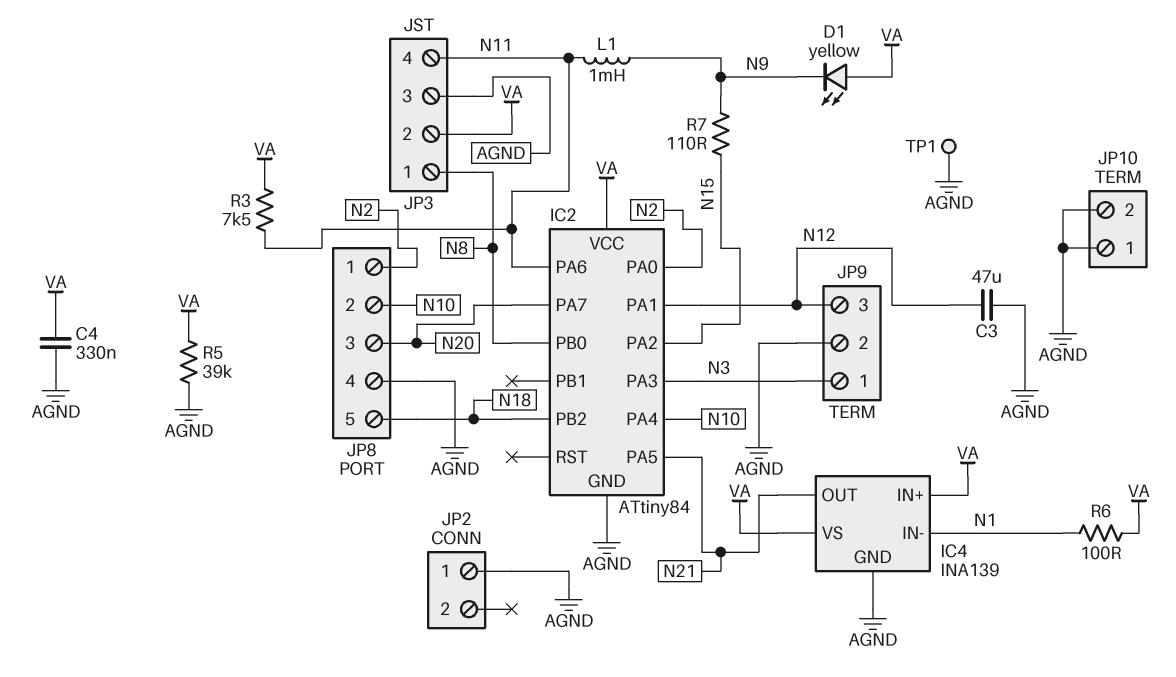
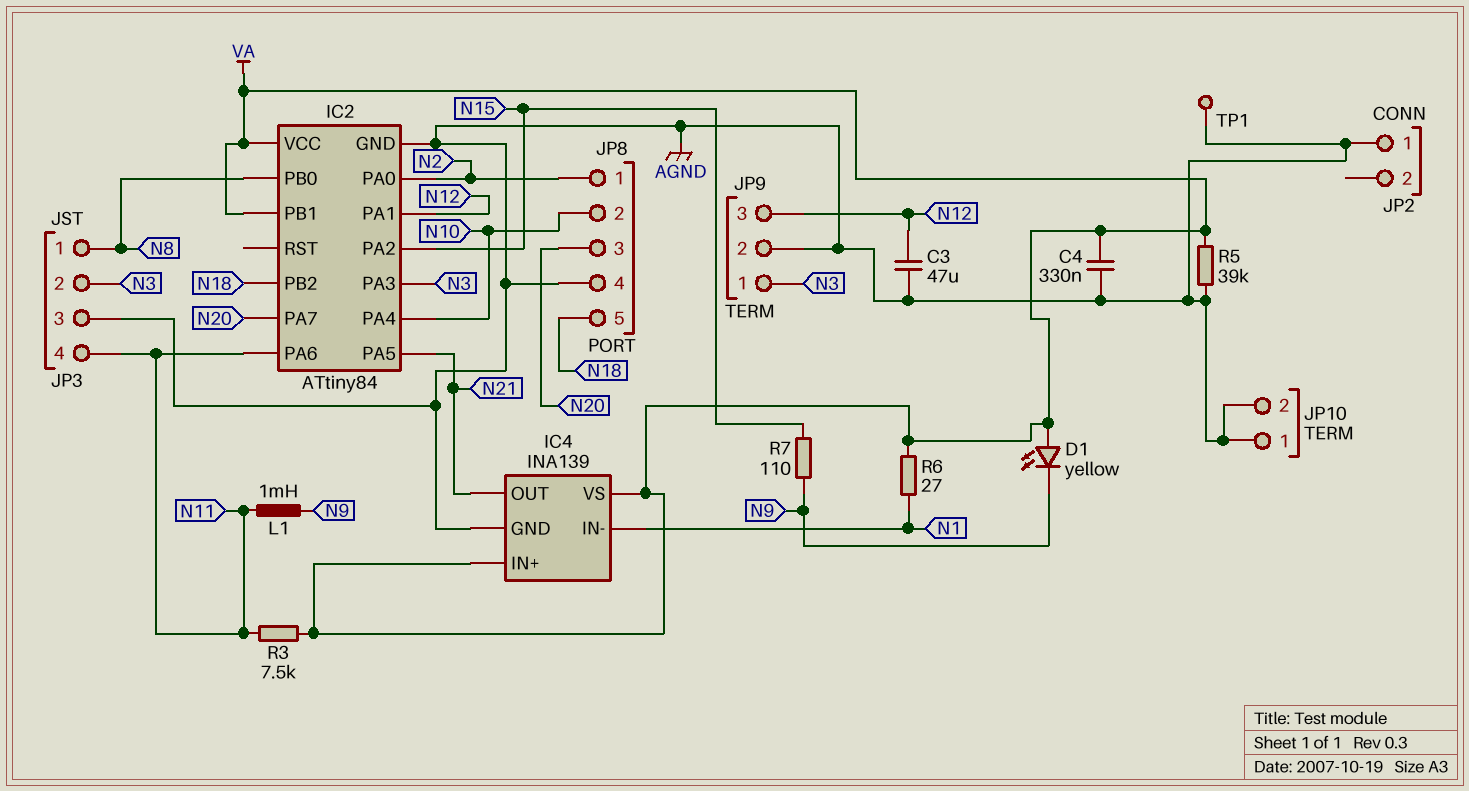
IC2 pin PB1: none -> VA
JP3 pin 2: VA -> N3
R6: 100 (N1, VA) -> 27 (N1, VA)

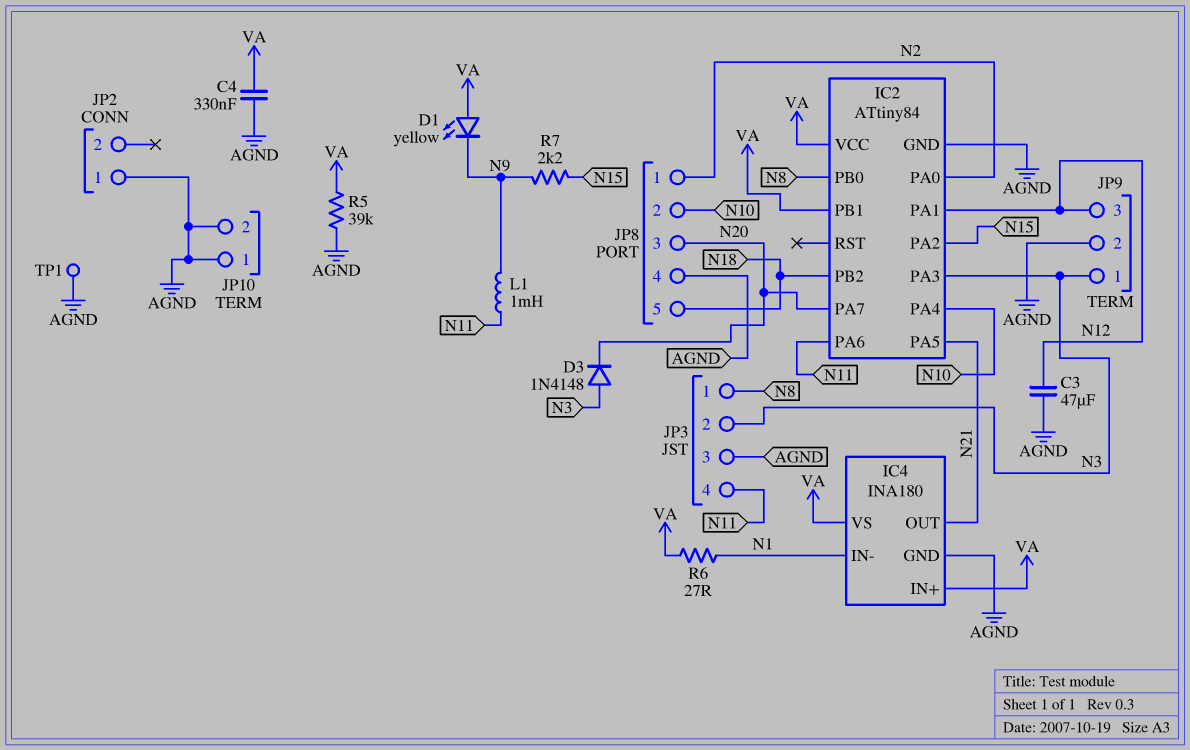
D3: none -> diode 1N4148 (A N3, K N20)
IC4: INA139 -> INA180
R3: 7.5k (N11, VA) -> none
R7: 110 (N9, N15) -> 2.2k (N9, N15)

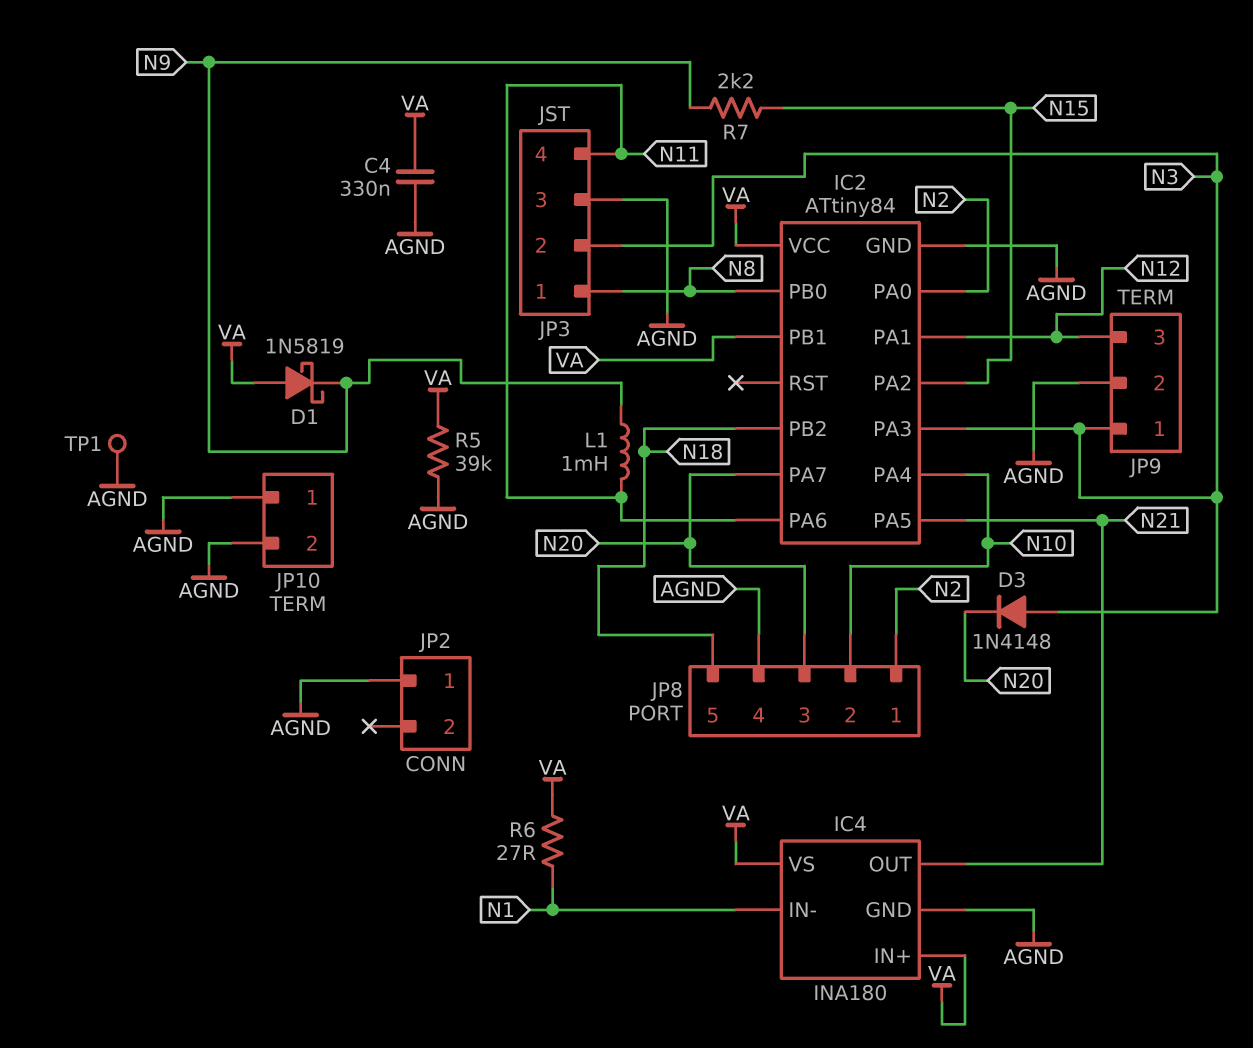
C3: 47uF (AGND, N12) -> none
D1: LED yellow (A VA, K N9) -> schottky 1N5819 (A VA, K N9)

